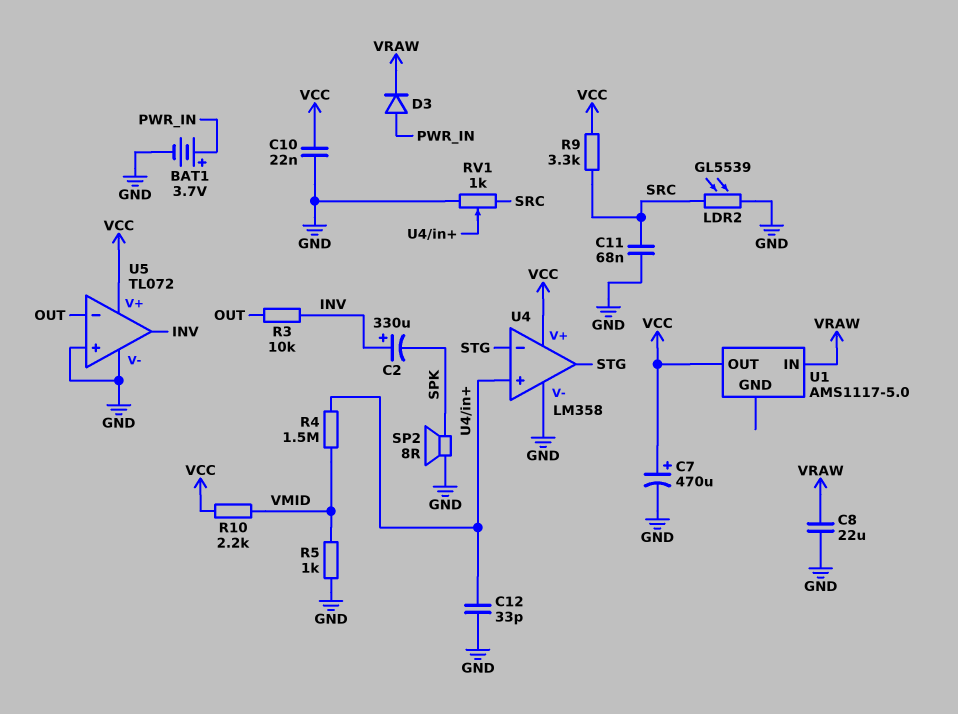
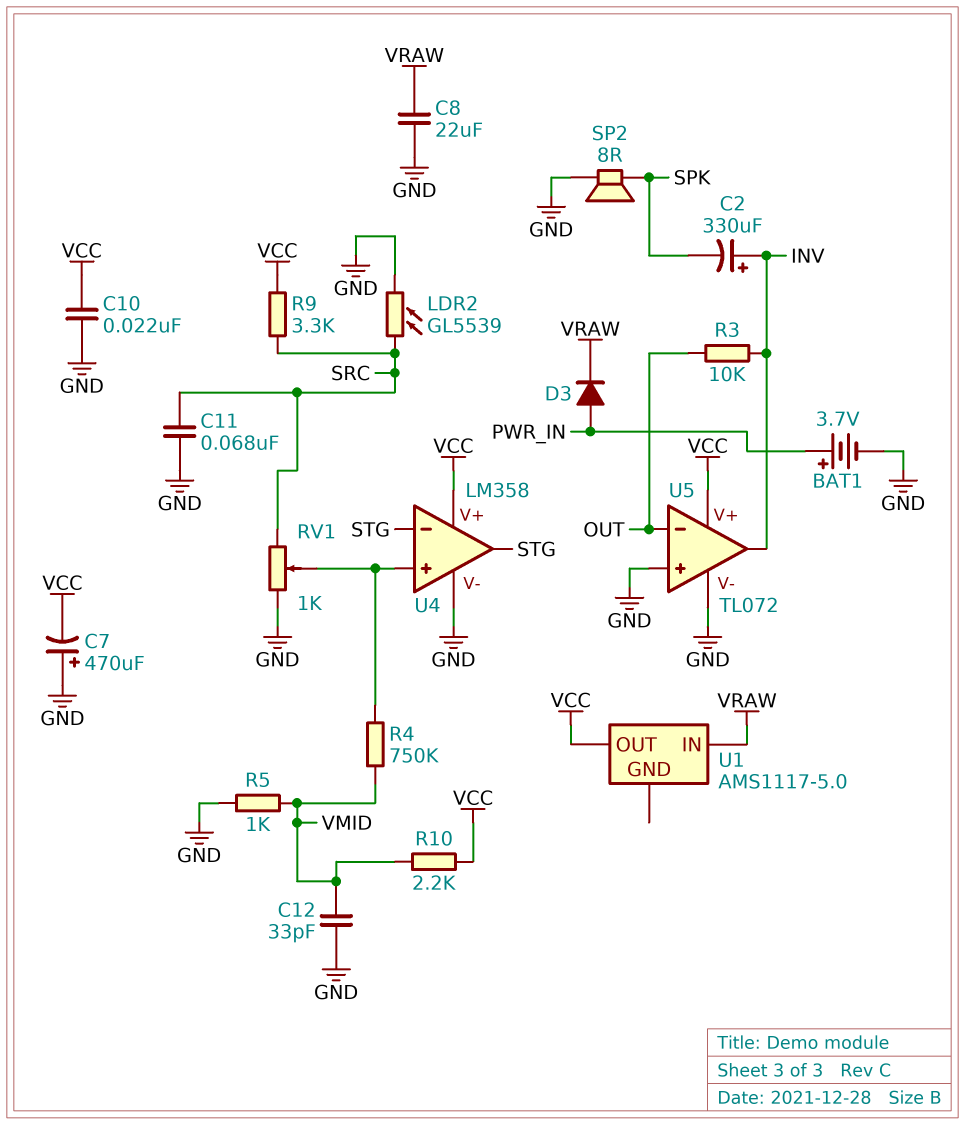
C7: 470uF (plus VCC, minus GND) -> 470uF (plus GND, minus VCC)
C12: 33pF (GND, U4/in+) -> 33pF (GND, VMID)
R4: 1.5M (U4/in+, VMID) -> 750k (U4/in+, VMID)

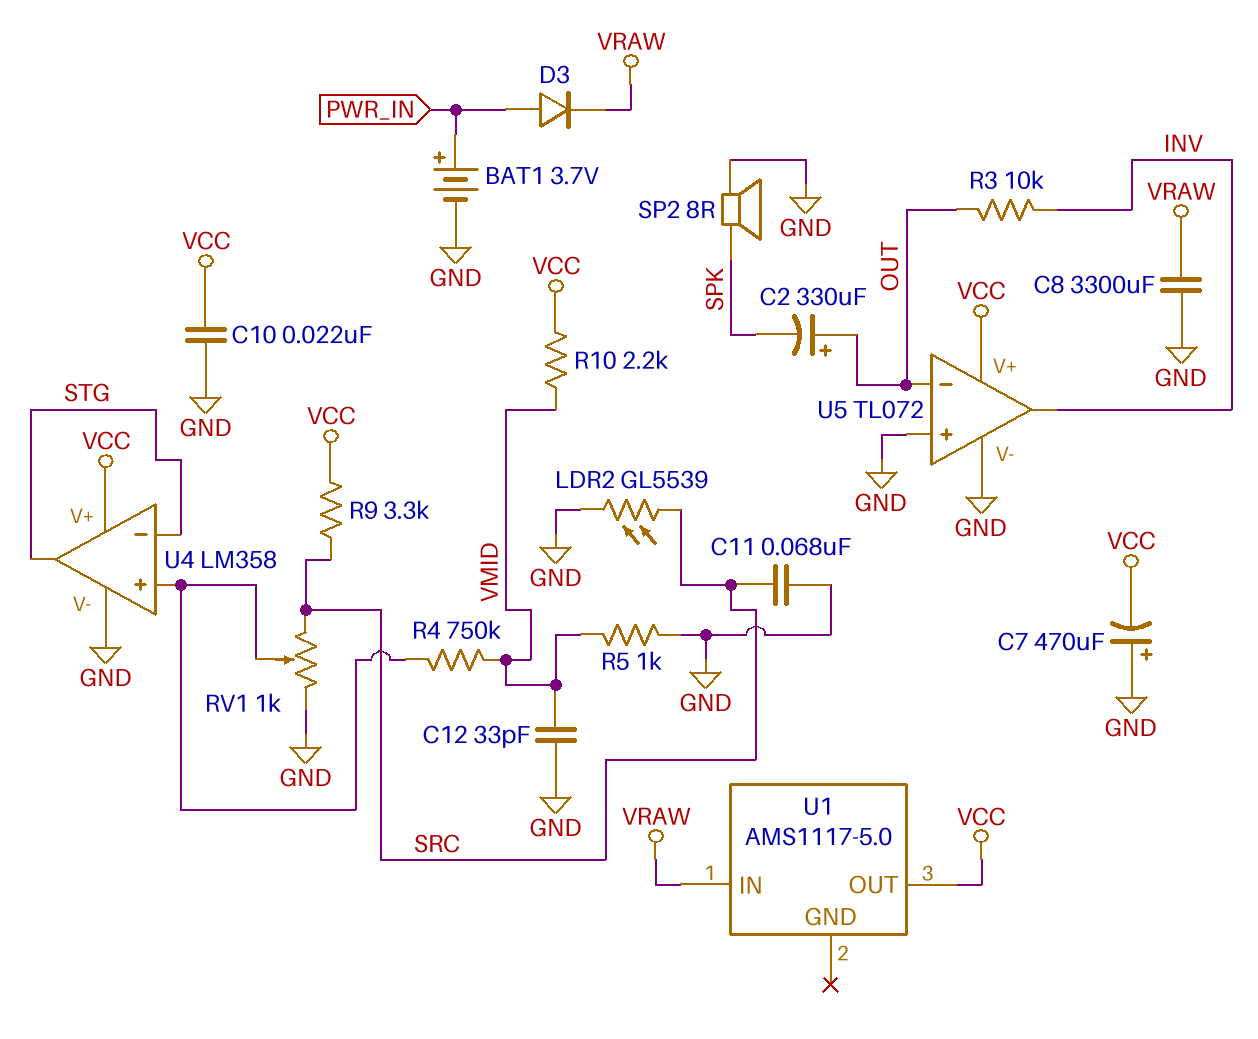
C2: 330uF (plus INV, minus SPK) -> 330uF (plus OUT, minus SPK)
C8: 22uF (GND, VRAW) -> 3300uF (GND, VRAW)

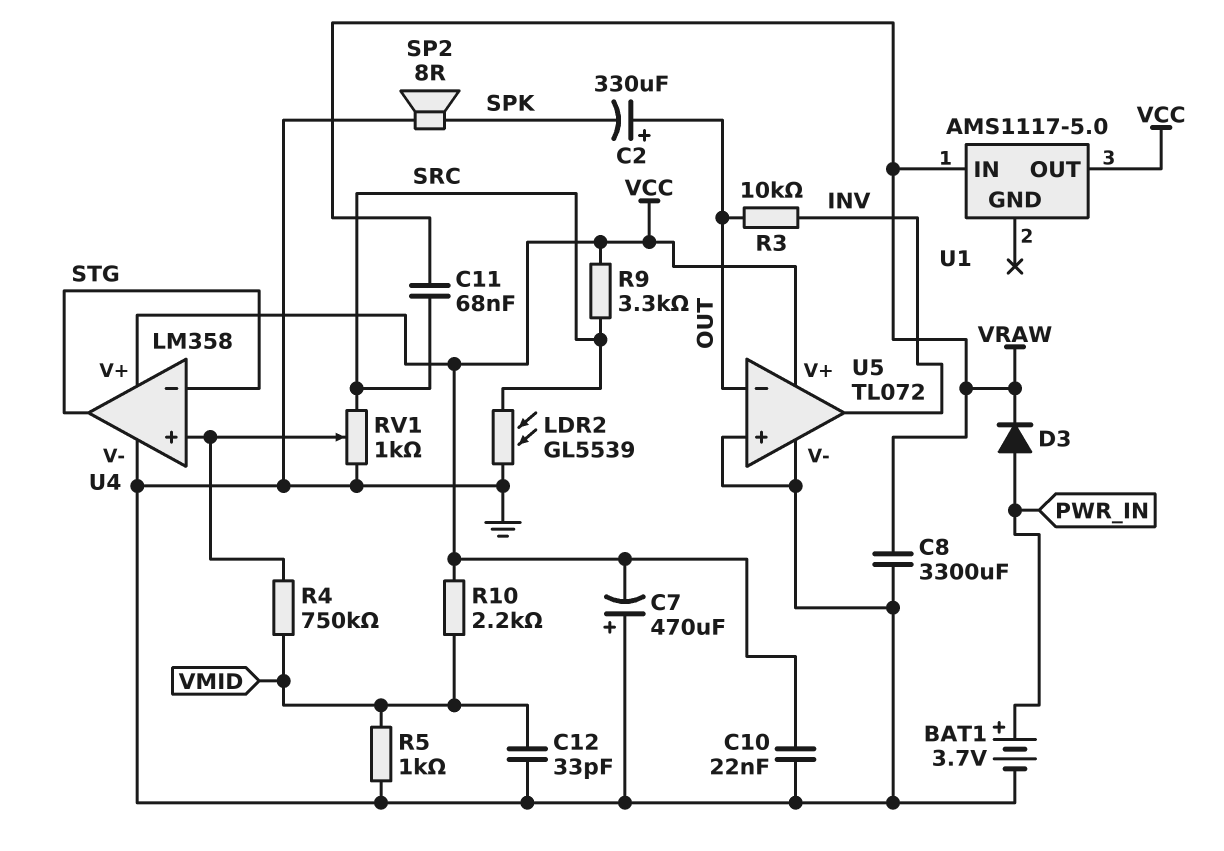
C11: 68nF (GND, SRC) -> 68nF (SRC, VRAW)

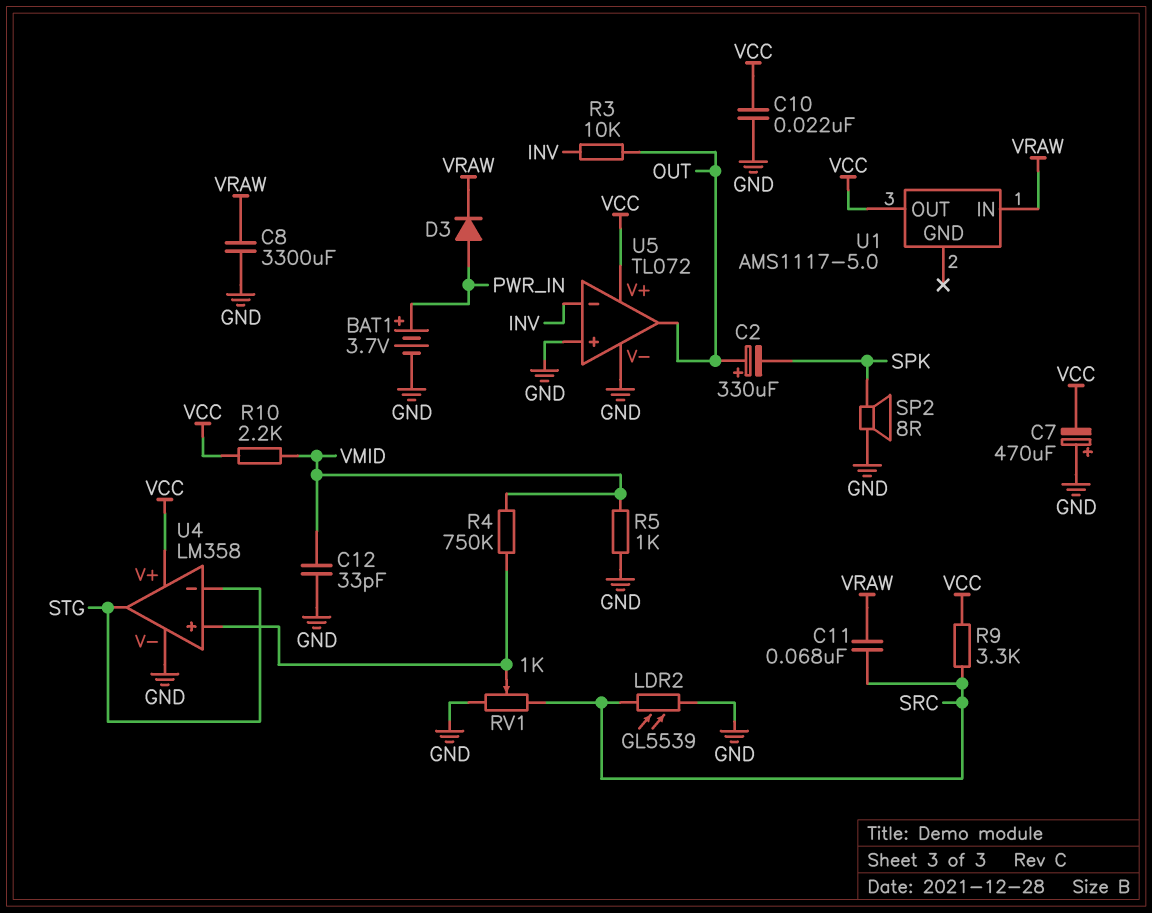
U5 pin in-: OUT -> INV
U5 pin out: INV -> OUT

